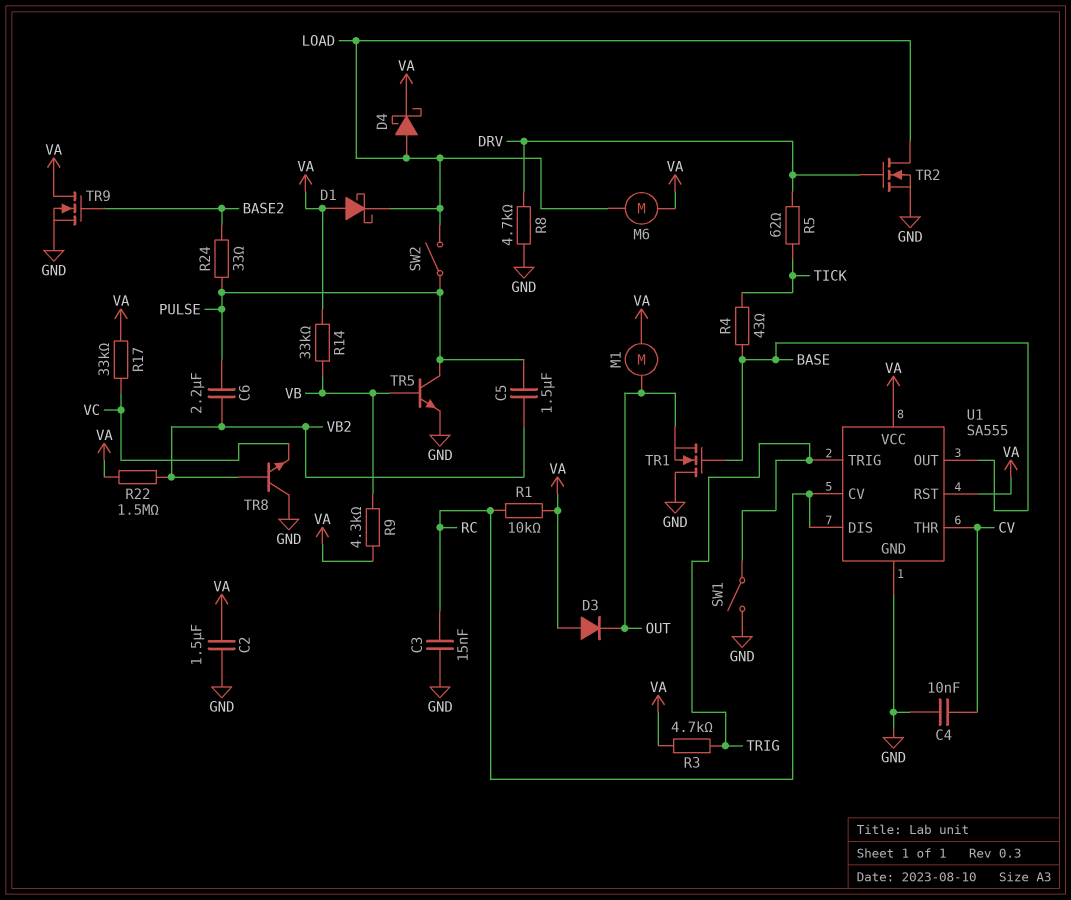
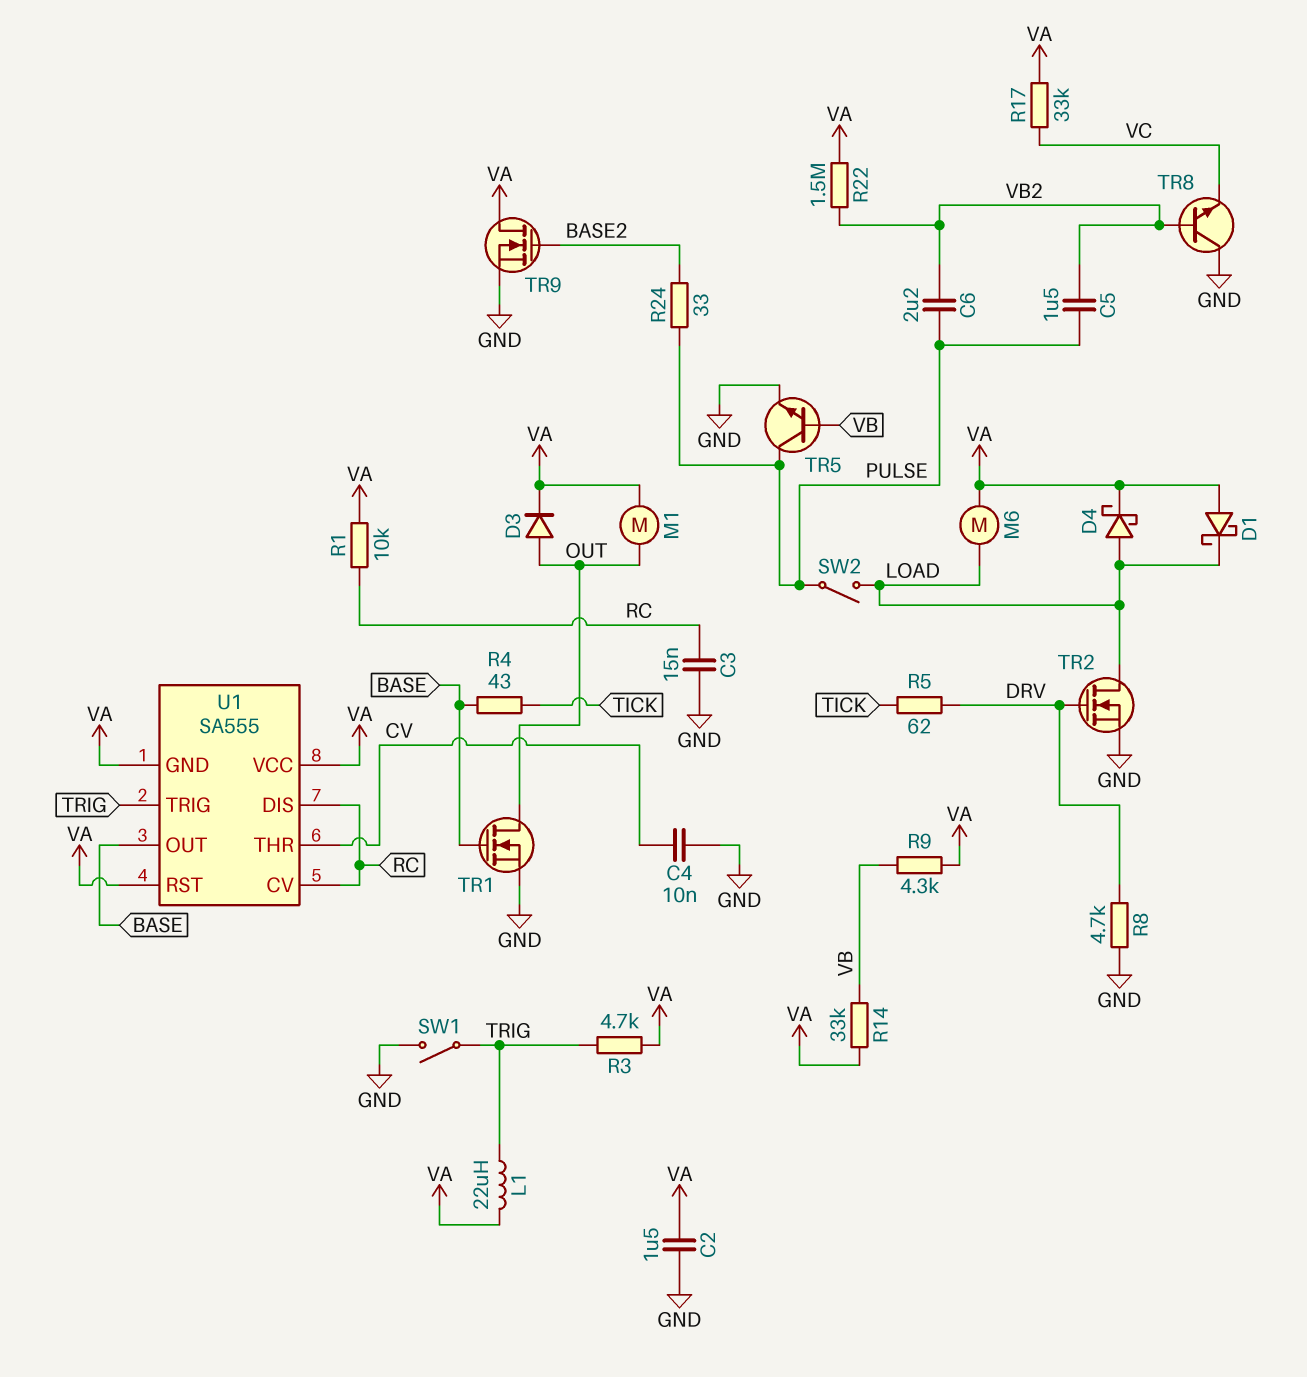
D3: diode (A VA, K OUT) -> diode (A OUT, K VA)
L1: none -> 22uH (TRIG, VA)
TR1: NMOS (G BASE, D GND, S OUT) -> NMOS (G BASE, D OUT, S GND)
U1 pin GND: GND -> VA

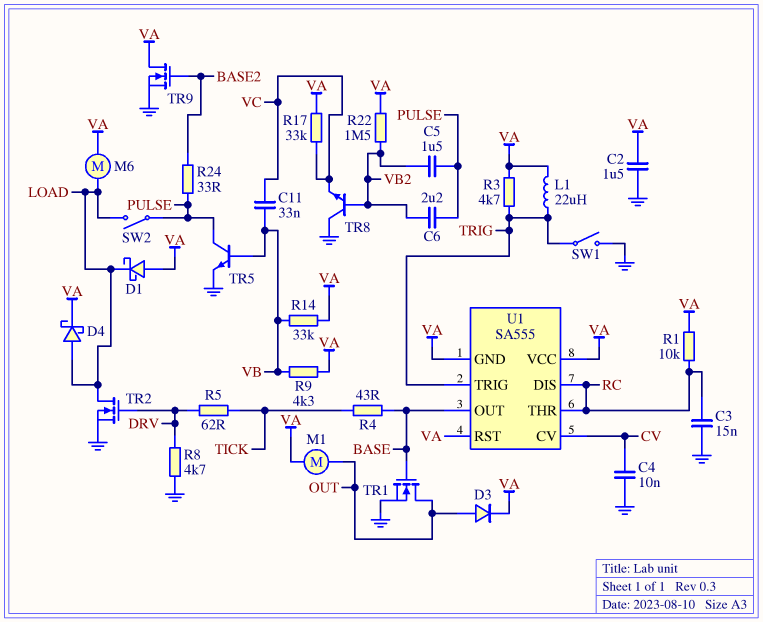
C11: none -> 33nF (VB, VC)
U1 pin CV: RC -> CV
U1 pin THR: CV -> RC

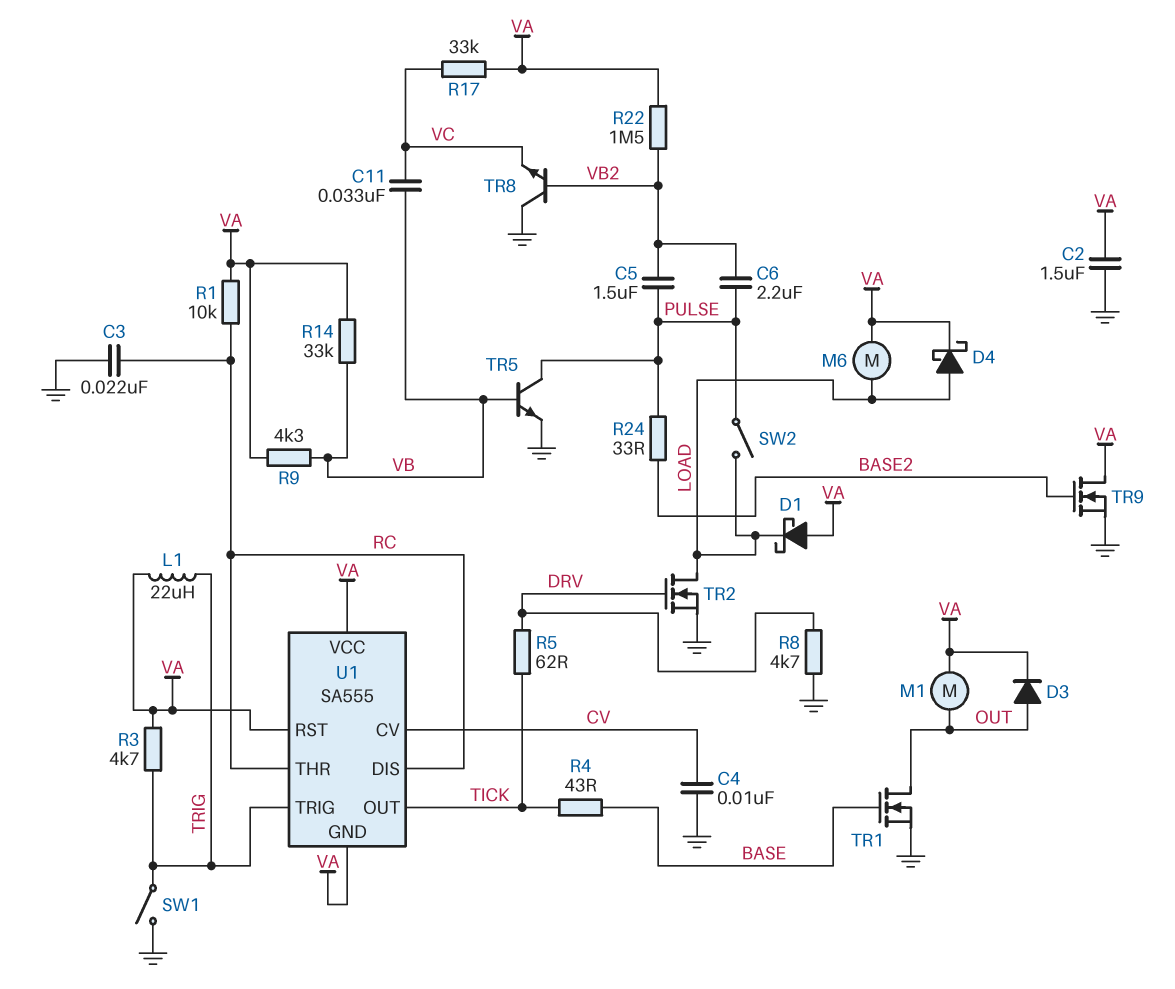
C3: 15nF (GND, RC) -> 22nF (GND, RC)
U1 pin OUT: BASE -> TICK

